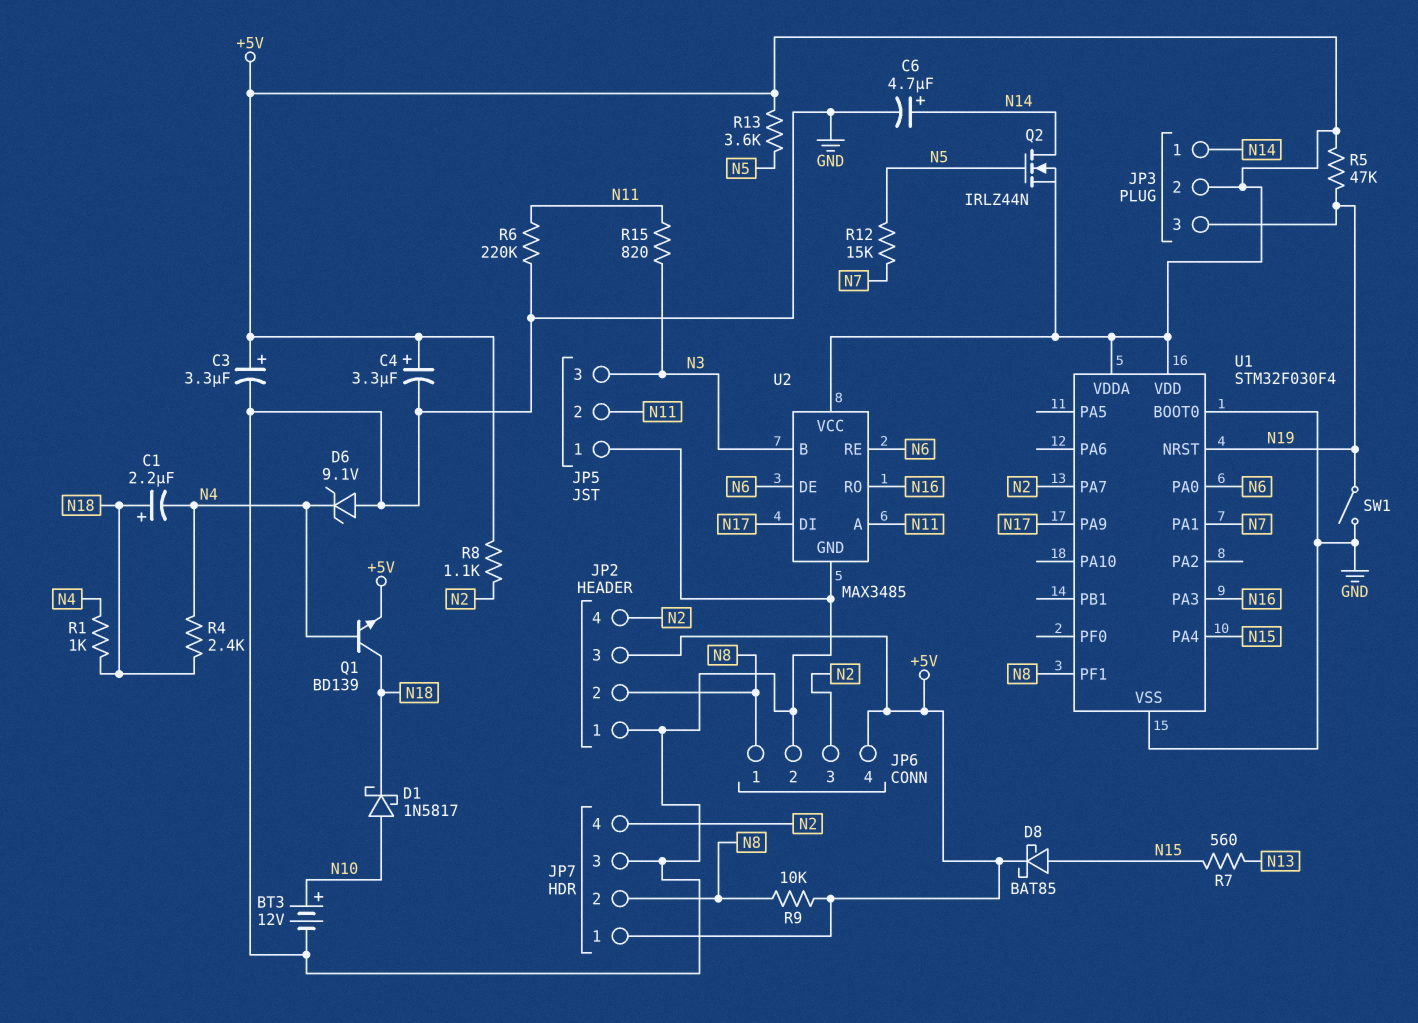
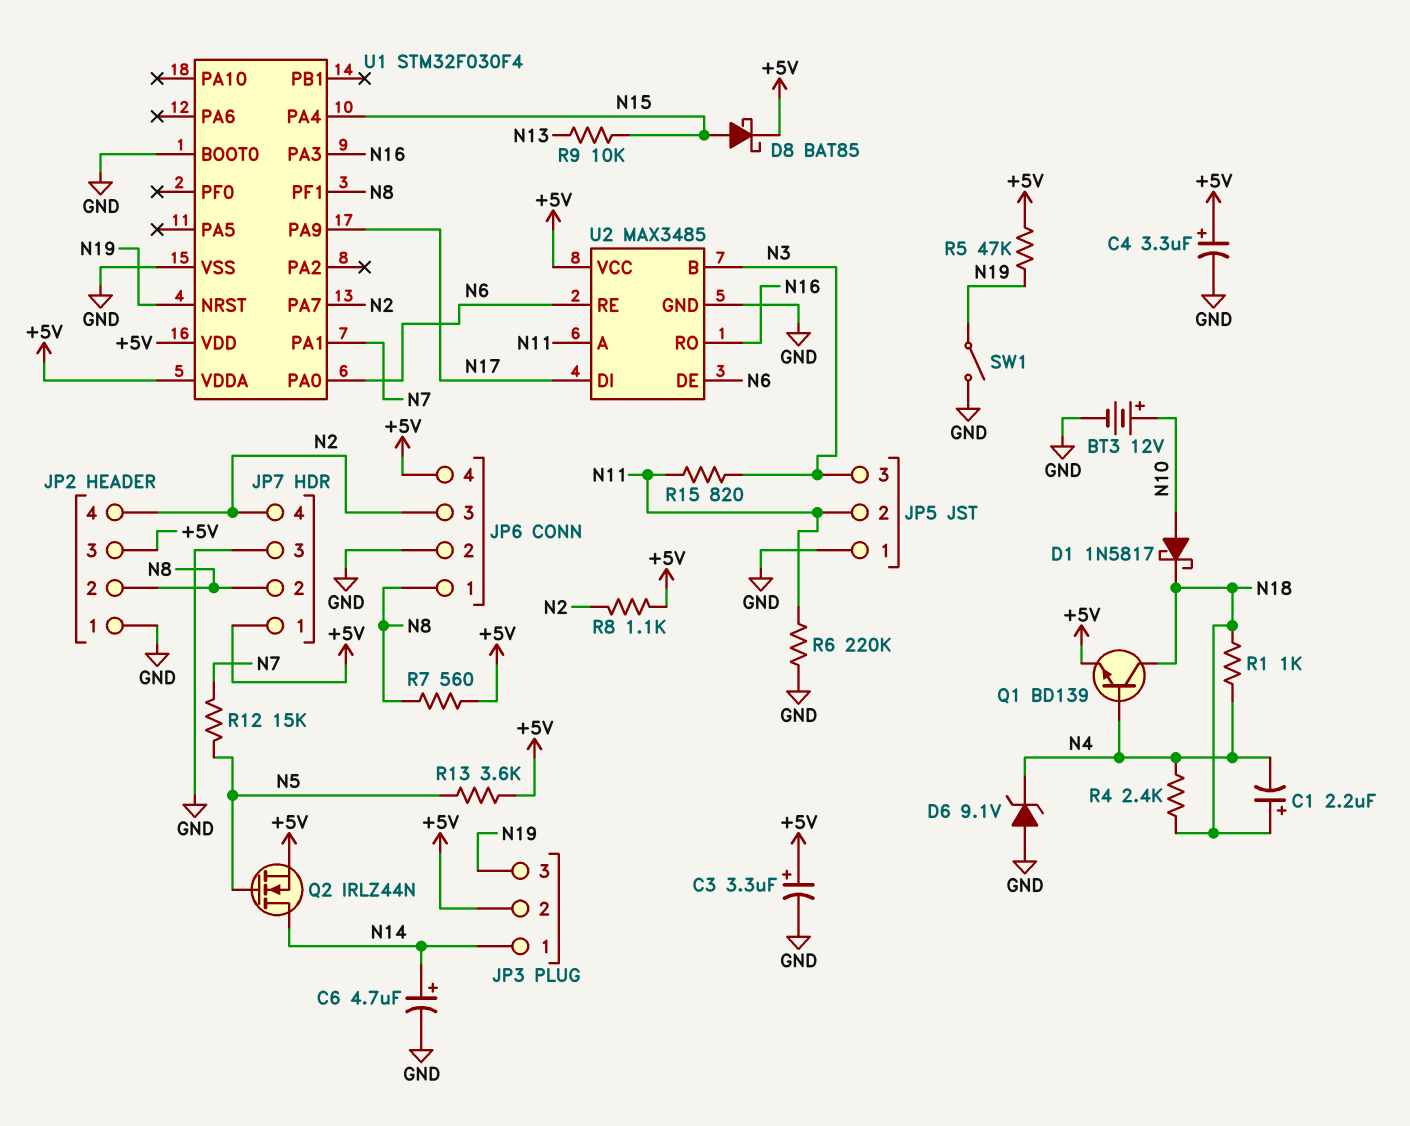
R7: 560 (N13, N15) -> 560 (+5V, N8)
R9: 10k (+5V, N8) -> 10k (N13, N15)

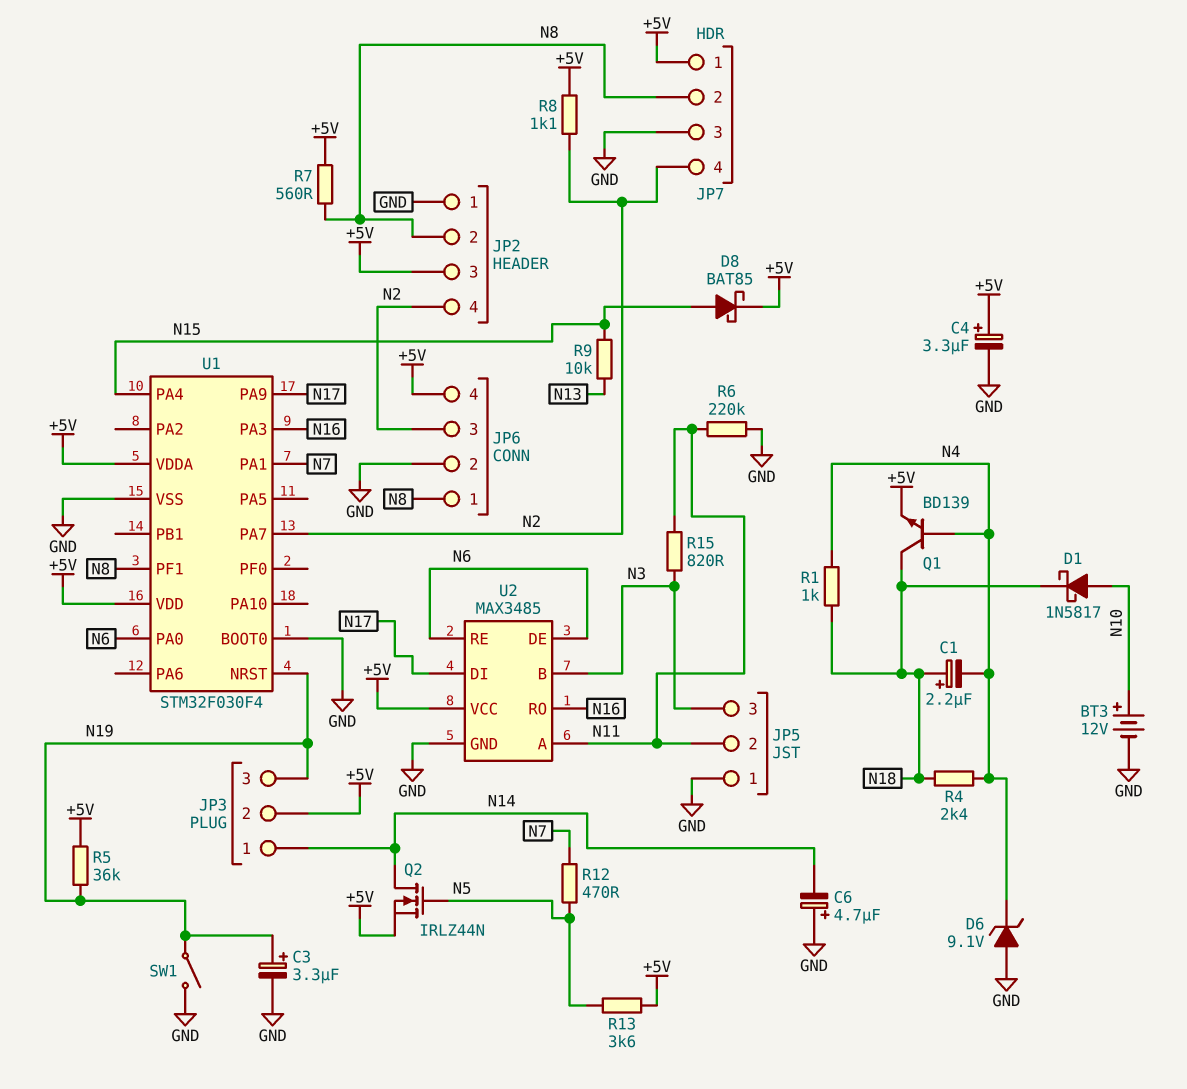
C3: 3.3uF (plus +5V, minus GND) -> 3.3uF (plus N19, minus GND)
C6: 4.7uF (plus N14, minus GND) -> 4.7uF (plus GND, minus N14)
R5: 47k (+5V, N19) -> 36k (+5V, N19)
R12: 15k (N5, N7) -> 470 (N5, N7)

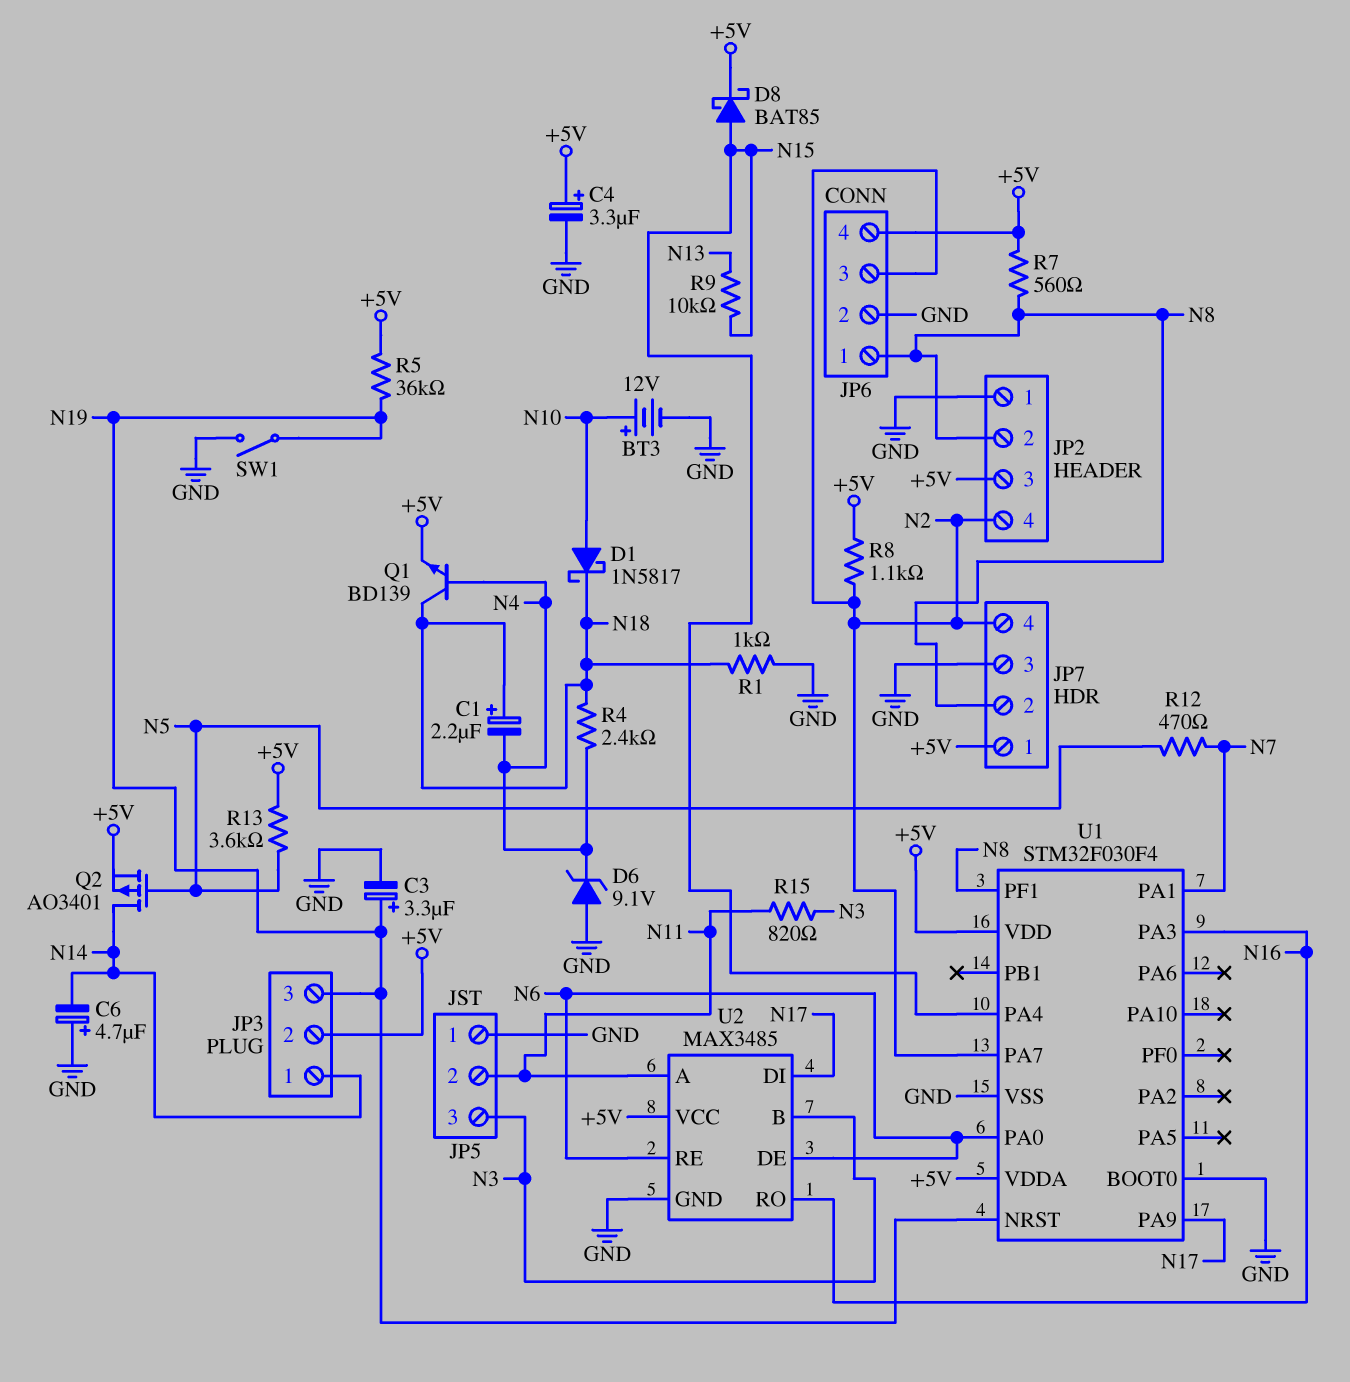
Q2: NMOS IRLZ44N (G N5, D N14, S +5V) -> PMOS AO3401 (G N5, D N14, S +5V)
R1: 1k (N4, N18) -> 1k (GND, N18)
R6: 220k (GND, N11) -> none

